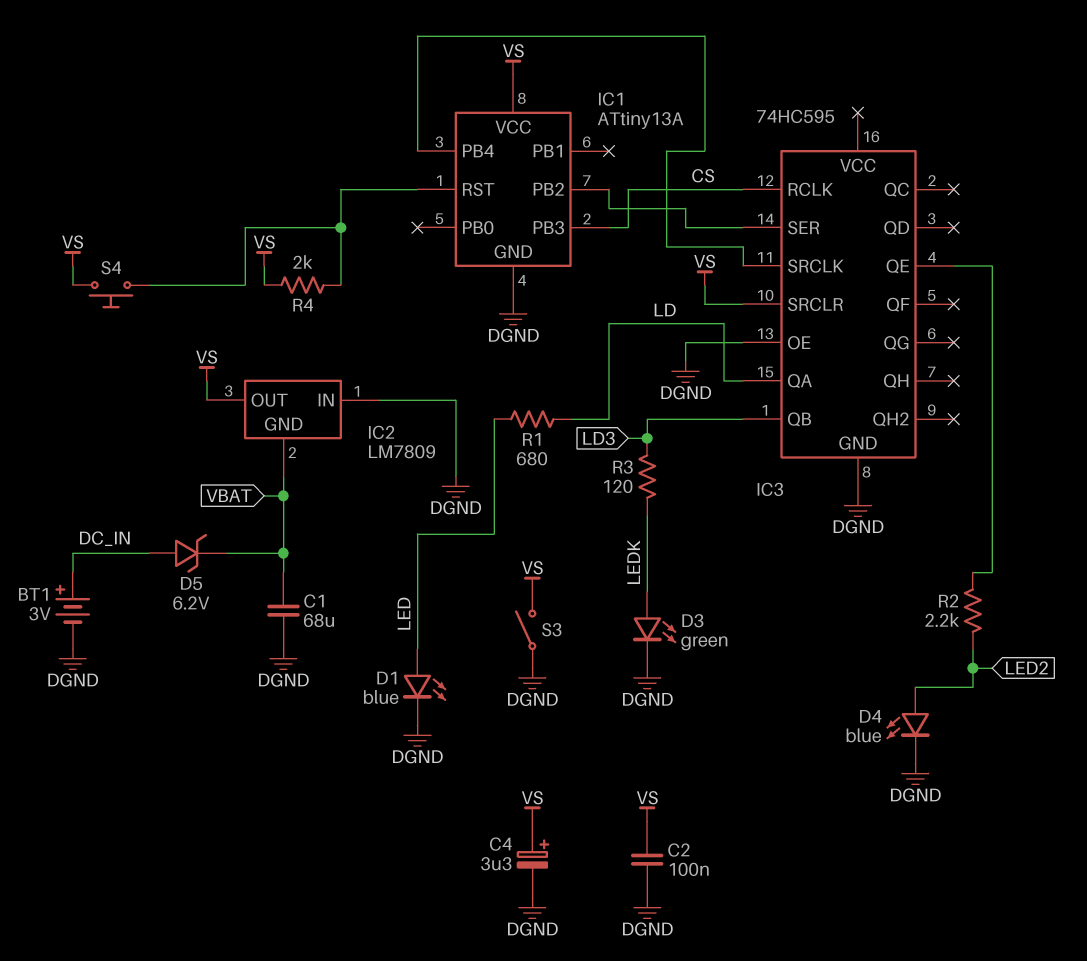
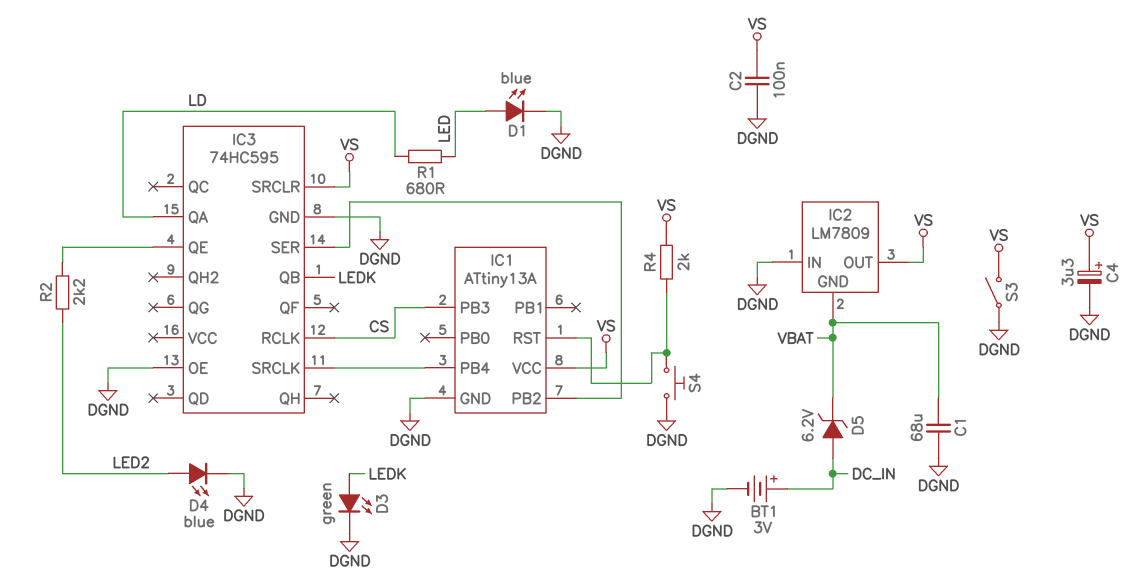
IC3 pin QB: LD3 -> LEDK
R3: 120 (LD3, LEDK) -> none
S4: button (IC1/RST, VS) -> button (DGND, IC1/RST)

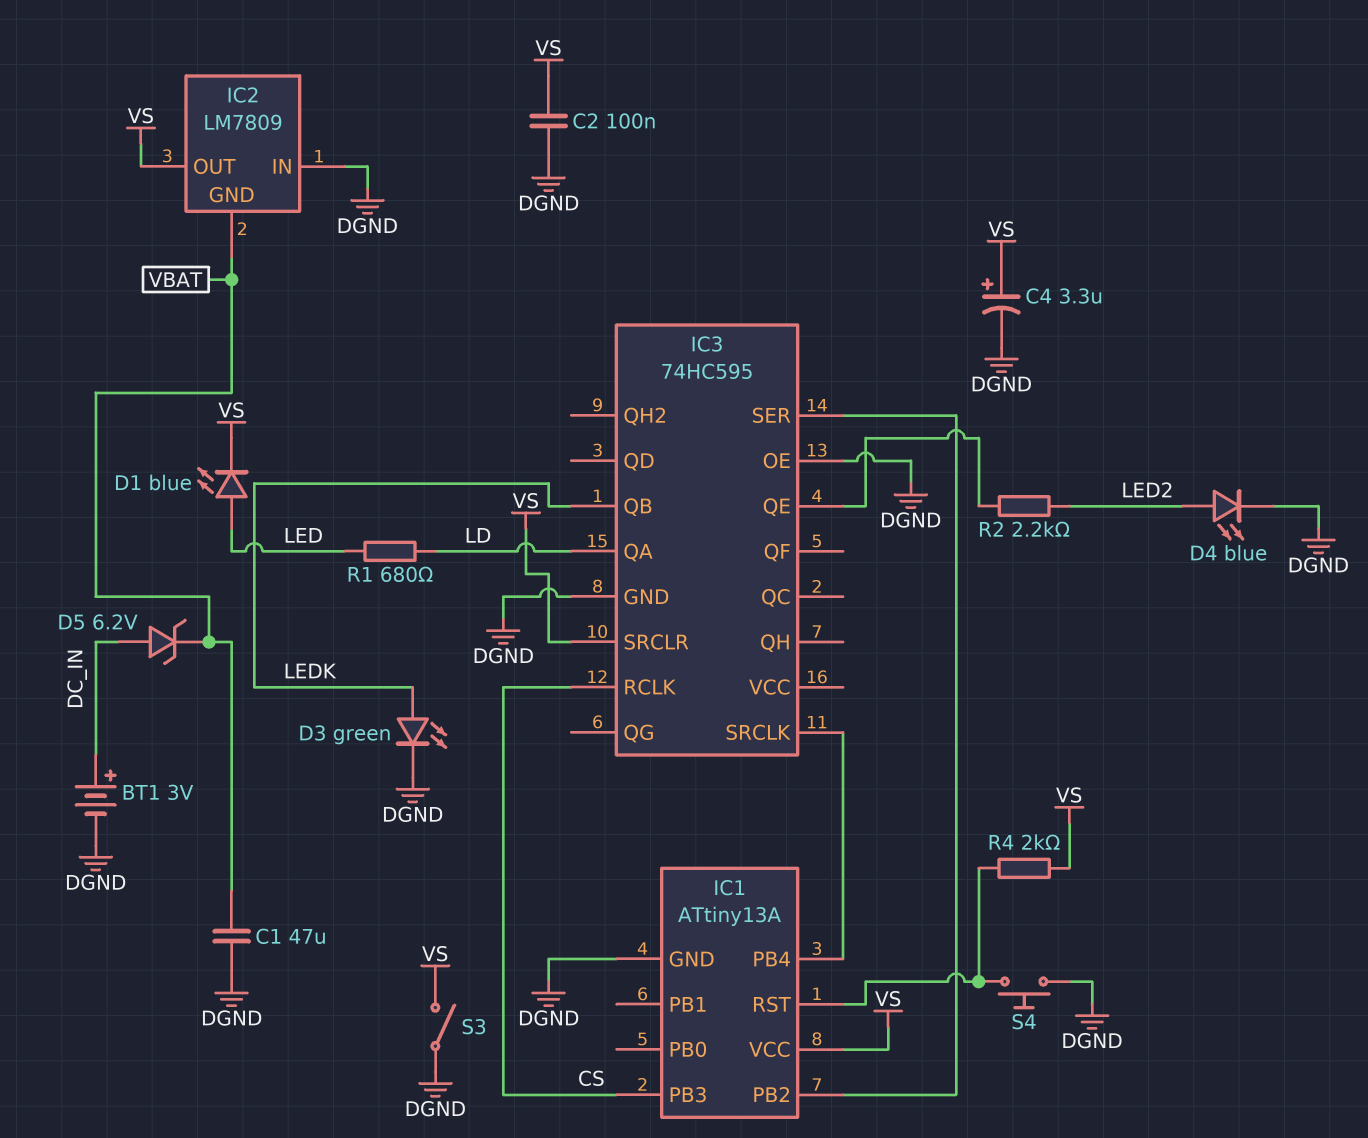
C1: 68uF (DGND, VBAT) -> 47uF (DGND, VBAT)
D1: LED blue (A LED, K DGND) -> LED blue (A LED, K VS)

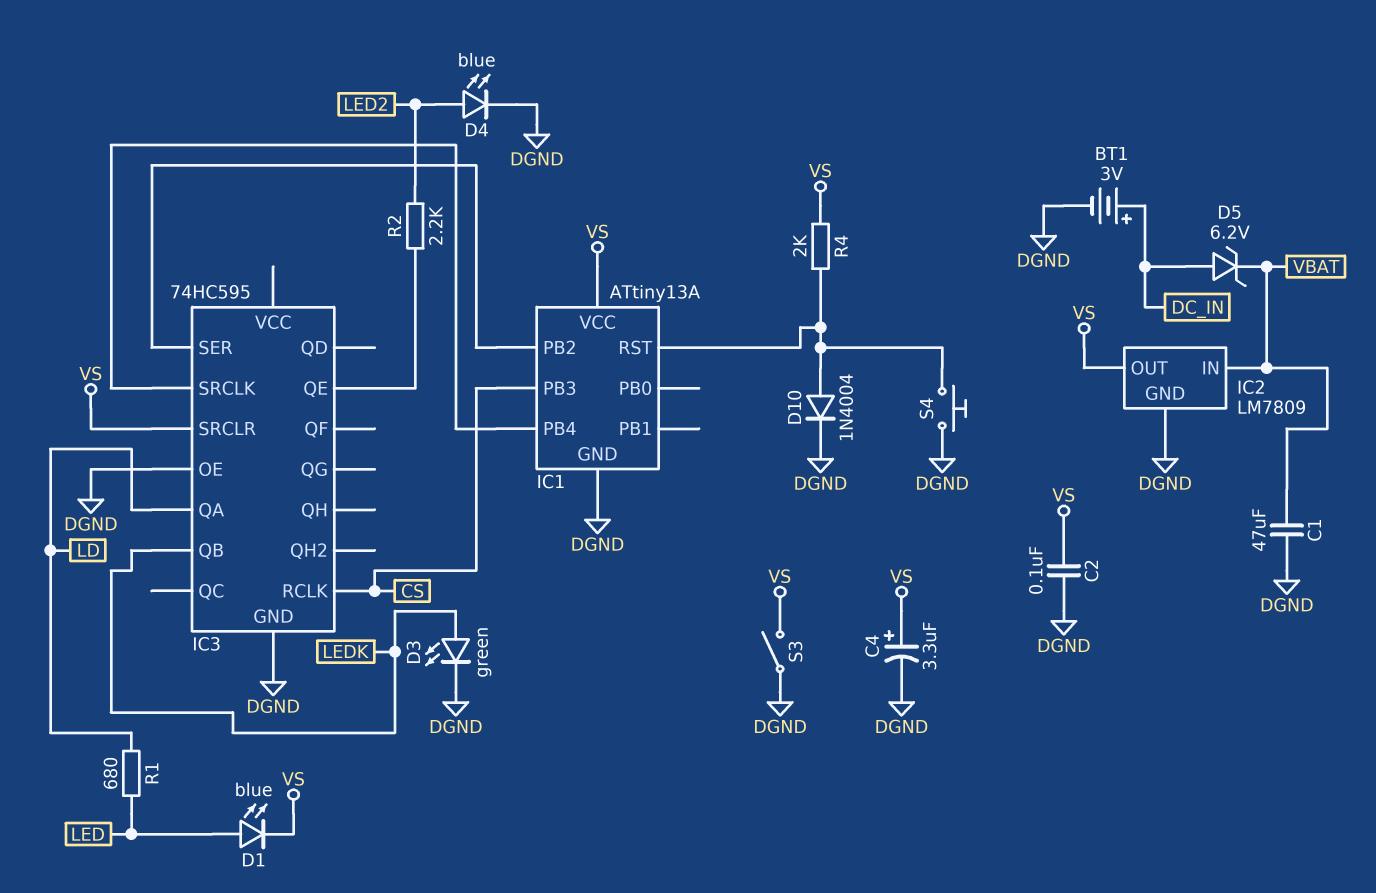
D10: none -> diode 1N4004 (A IC1/RST, K DGND)
IC2 pin GND: VBAT -> DGND
IC2 pin IN: DGND -> VBAT

